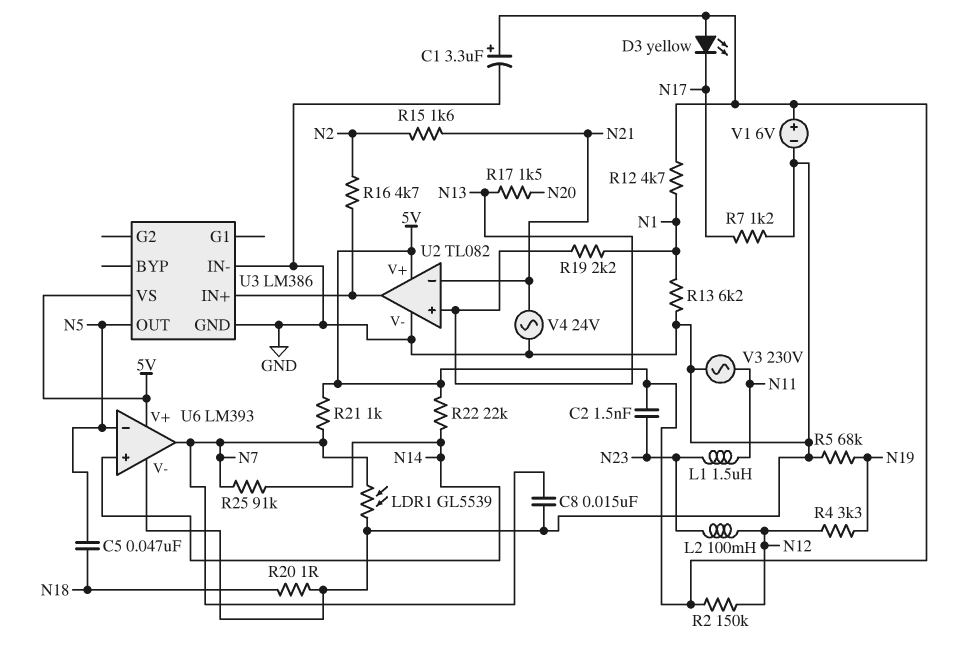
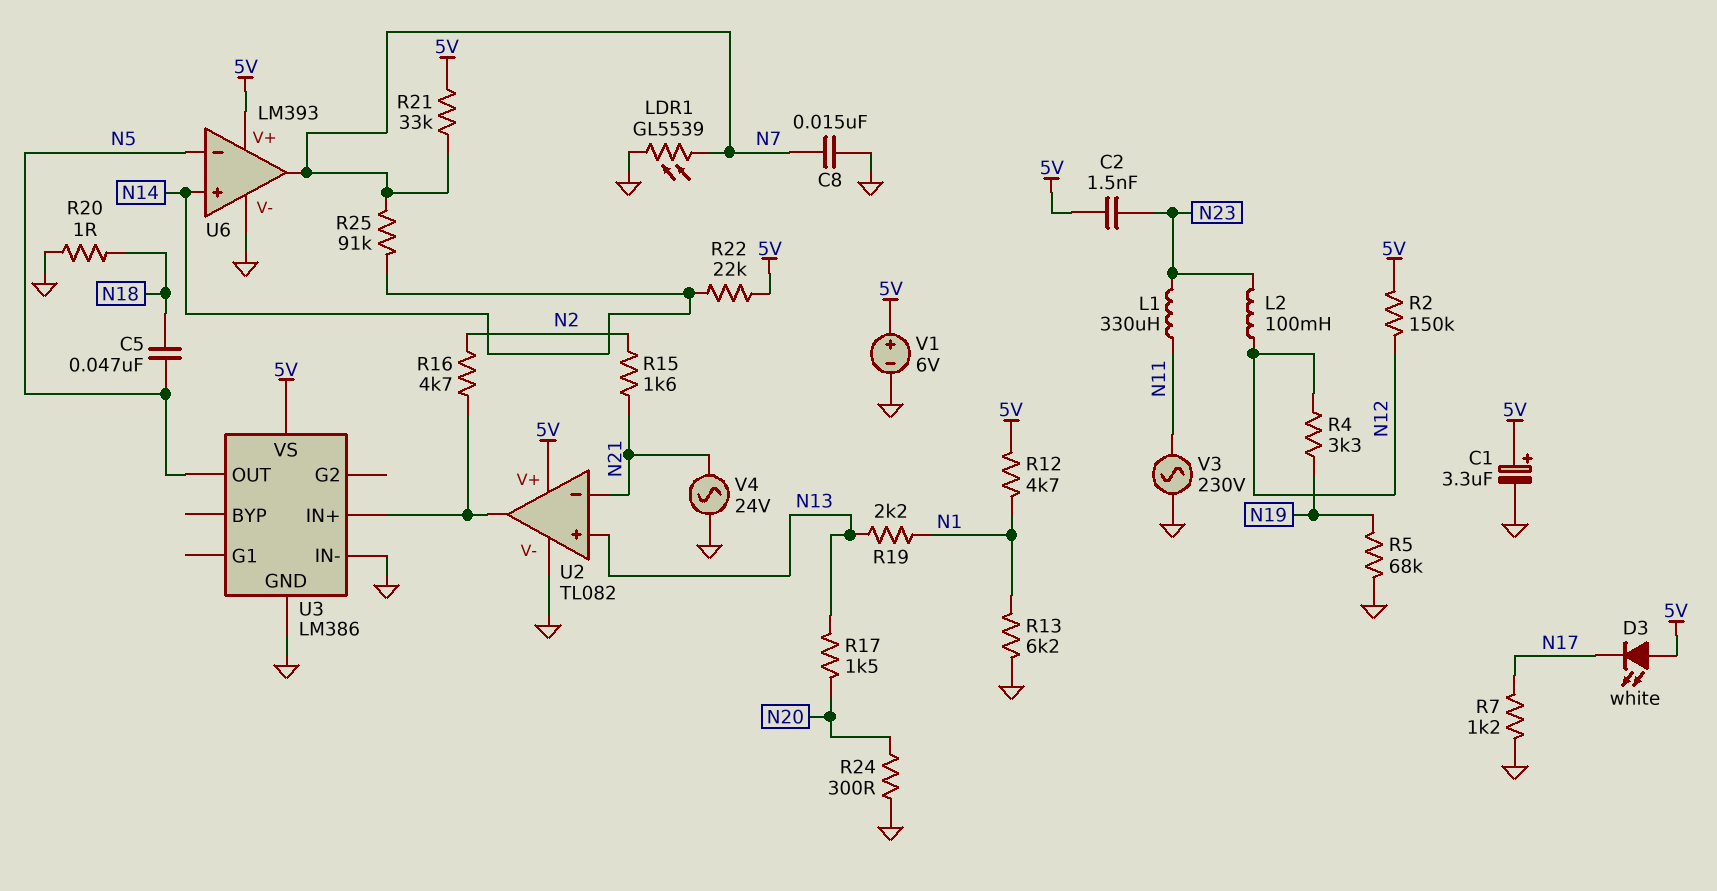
D3: LED yellow (A 5V, K N17) -> LED white (A 5V, K N17)
L1: 1.5uH (N11, N23) -> 330uH (N11, N23)
R21: 1k (5V, N7) -> 33k (5V, N7)
R24: none -> 300 (GND, N20)

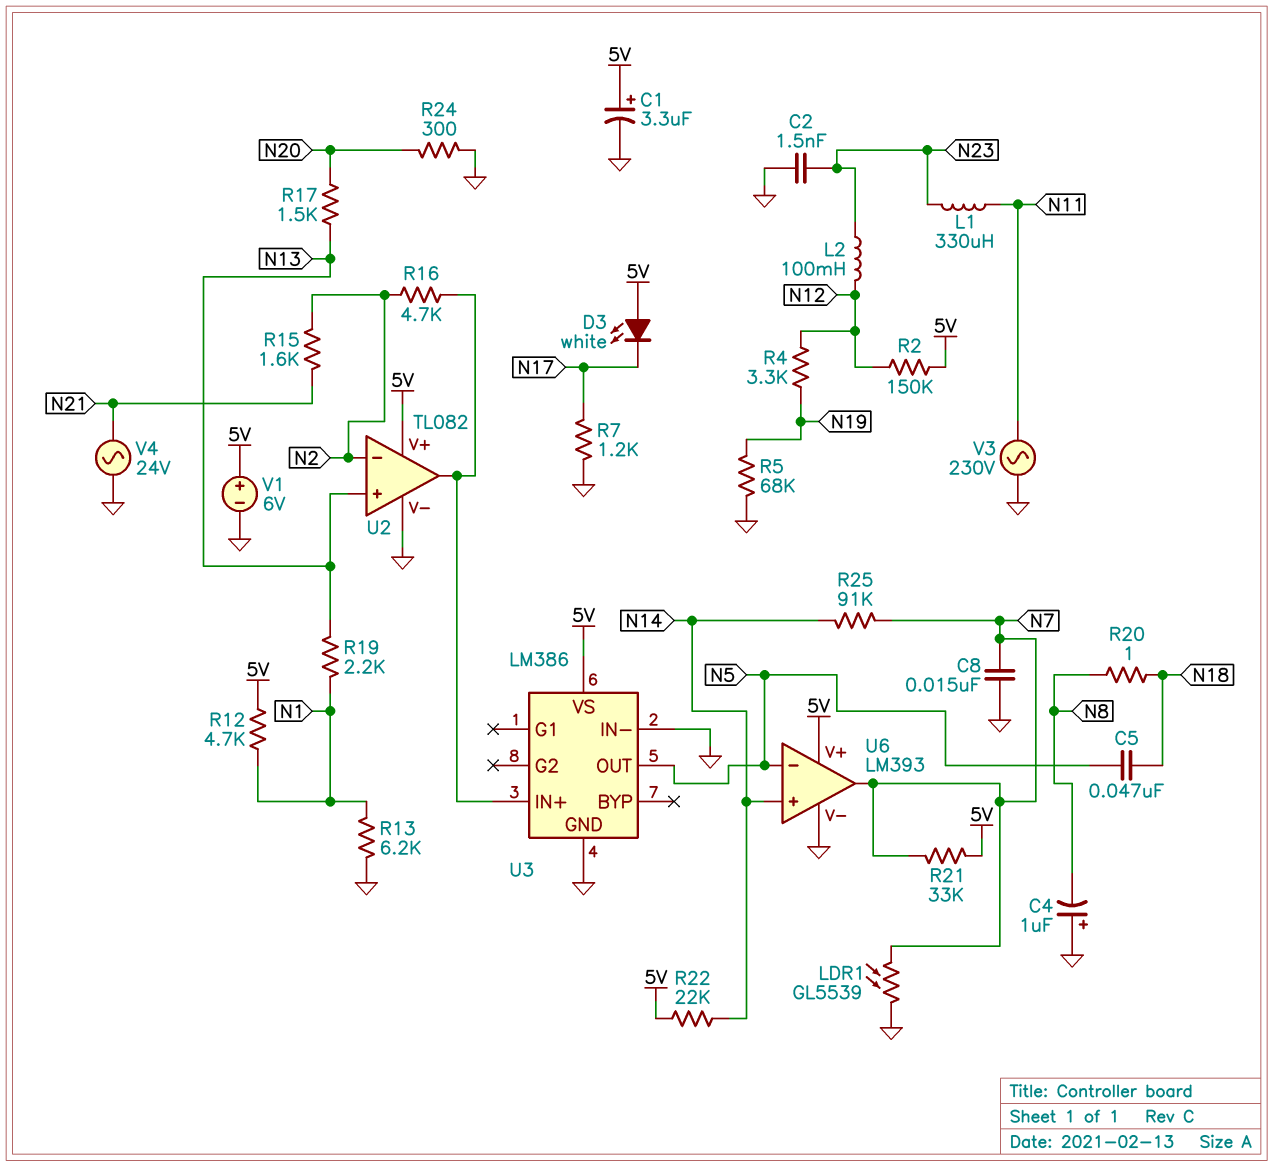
C2: 1.5nF (5V, N23) -> 1.5nF (GND, N23)
C4: none -> 1uF (plus GND, minus N8)
R20: 1 (GND, N18) -> 1 (N8, N18)
U2 pin in-: N21 -> N2

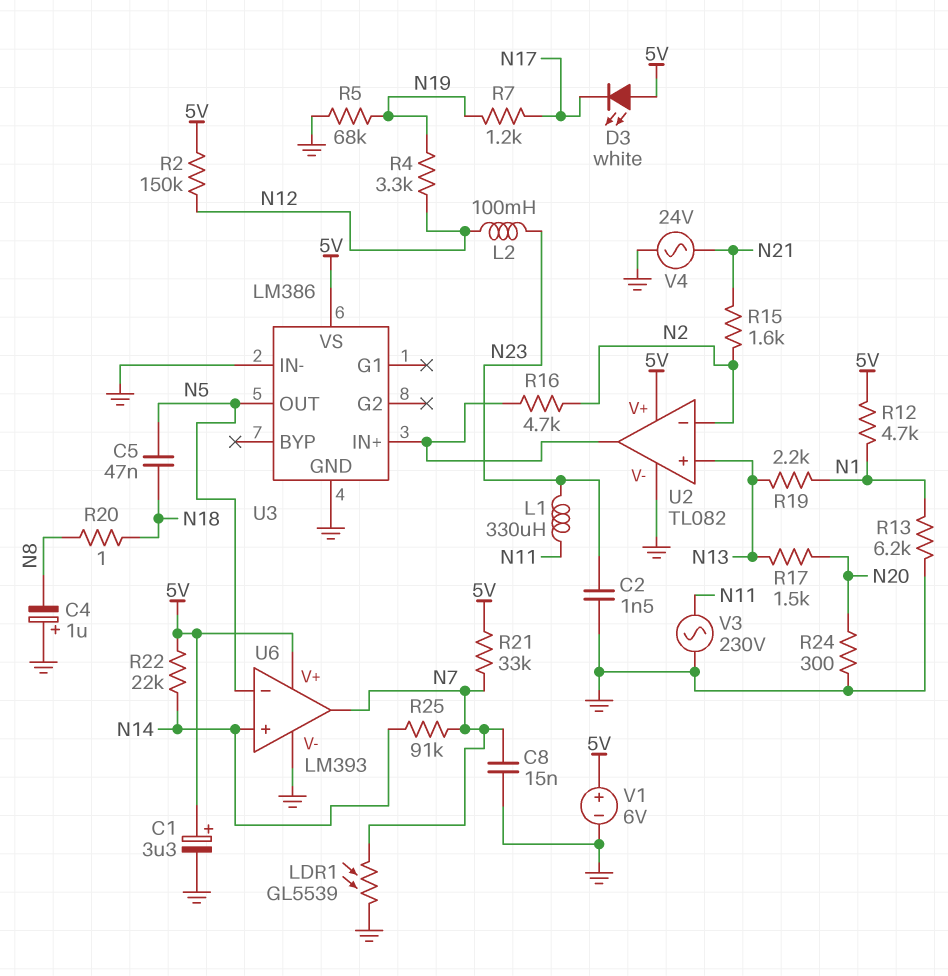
R7: 1.2k (GND, N17) -> 1.2k (N17, N19)

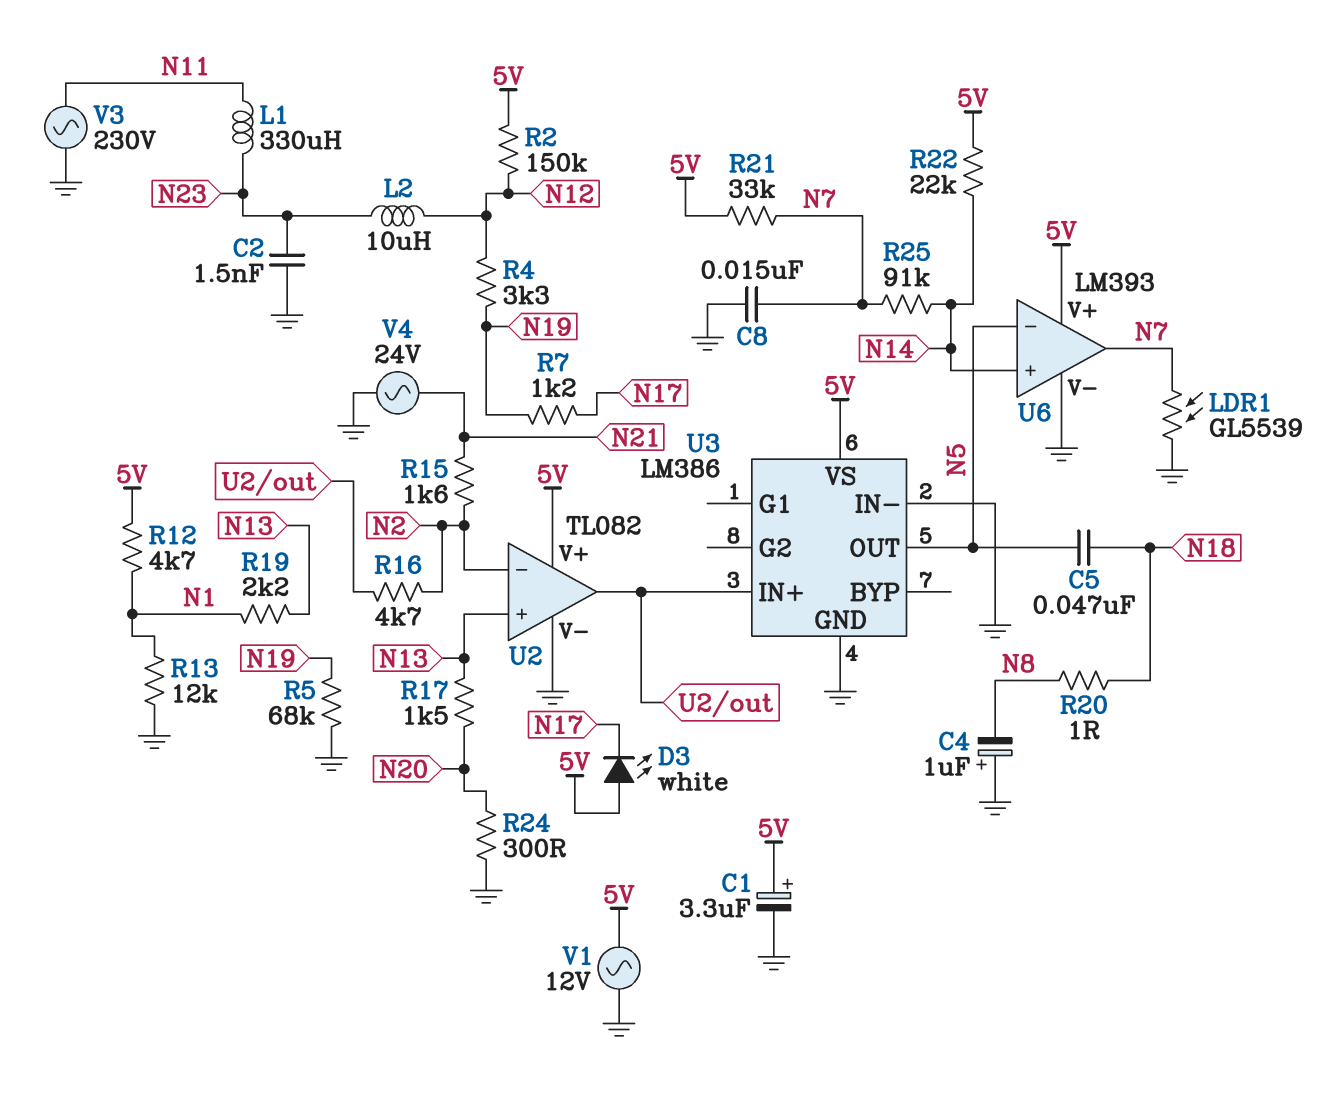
L2: 100mH (N12, N23) -> 10uH (N12, N23)
R13: 6.2k (GND, N1) -> 12k (GND, N1)
V1: 6V (plus 5V, minus GND) -> AC 12V (5V, GND)

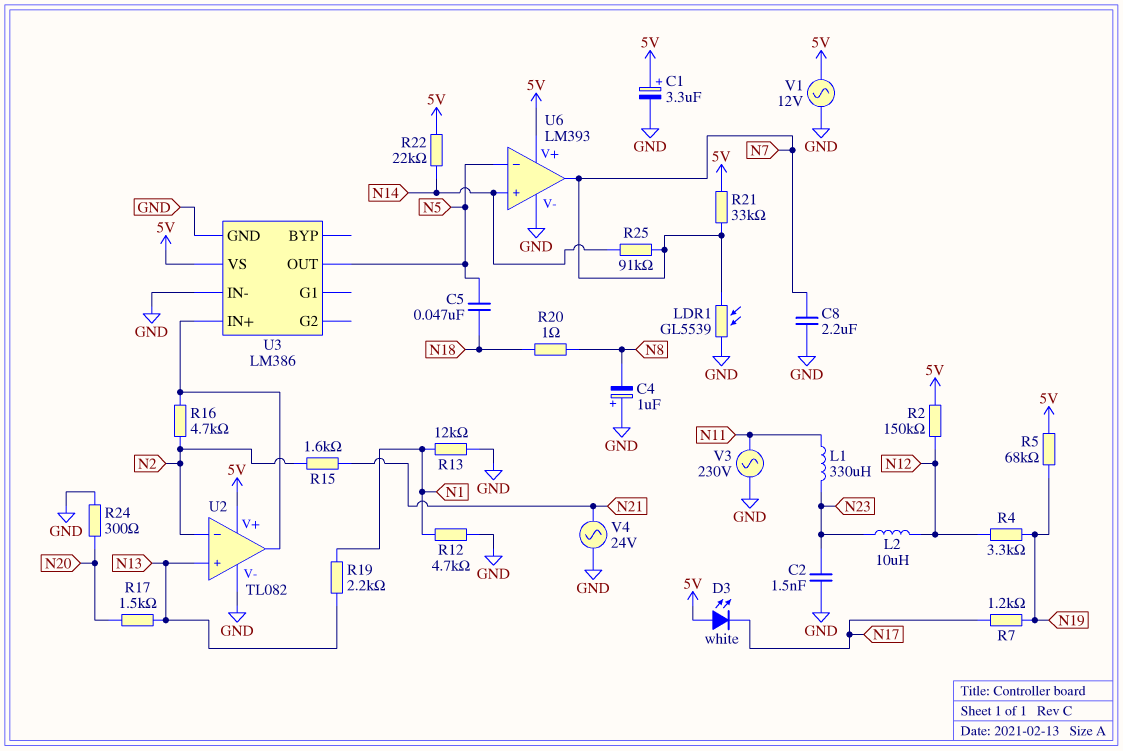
C8: 15nF (GND, N7) -> 2.2uF (GND, N7)
R5: 68k (GND, N19) -> 68k (5V, N19)
R12: 4.7k (5V, N1) -> 4.7k (GND, N1)

